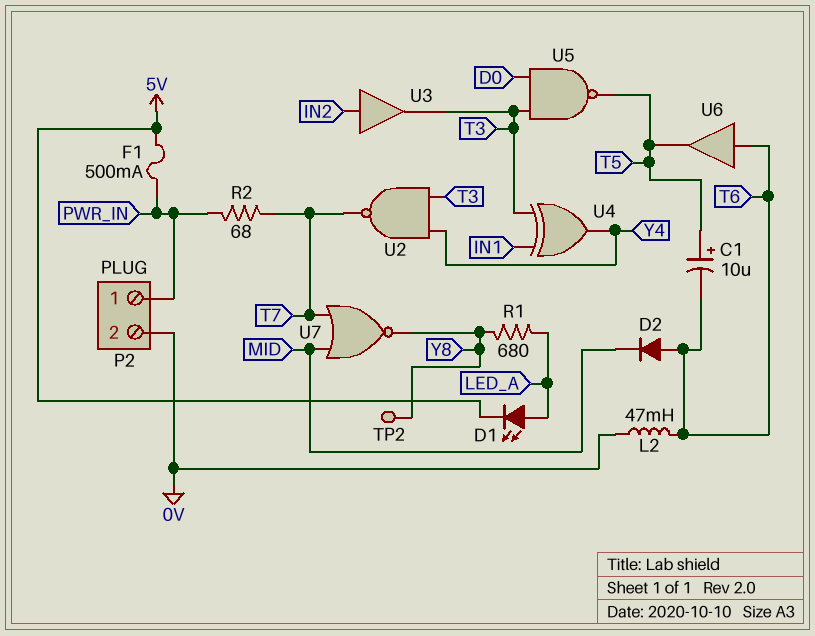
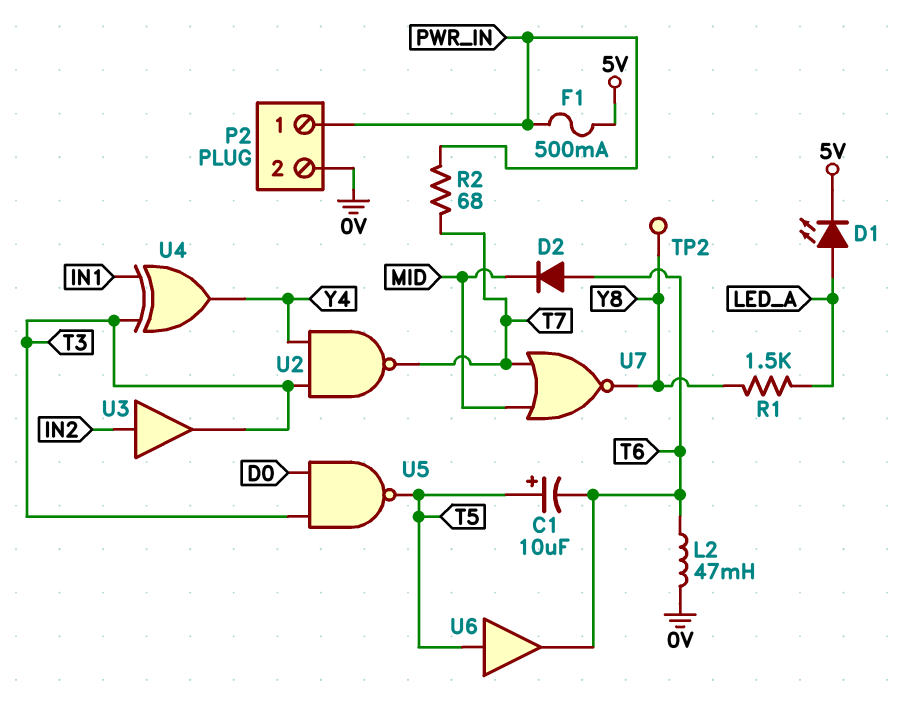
R1: 680 (LED_A, Y8) -> 1.5k (LED_A, Y8)
U6: buffer (in T6, out T5) -> buffer (in T5, out T6)

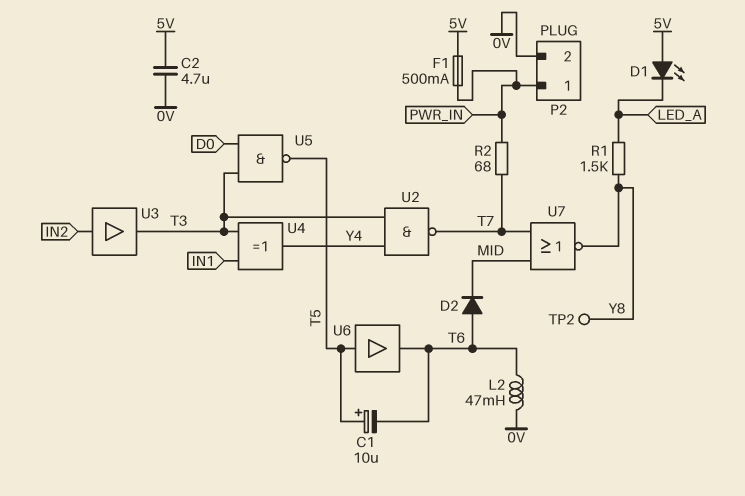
C2: none -> 4.7uF (0V, 5V)
D1: LED (A LED_A, K 5V) -> LED (A 5V, K LED_A)

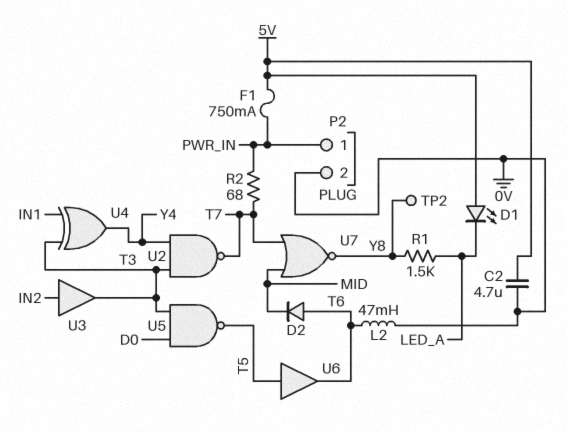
C1: 10uF (plus T5, minus T6) -> none
F1: 500mA (5V, PWR_IN) -> 750mA (5V, PWR_IN)

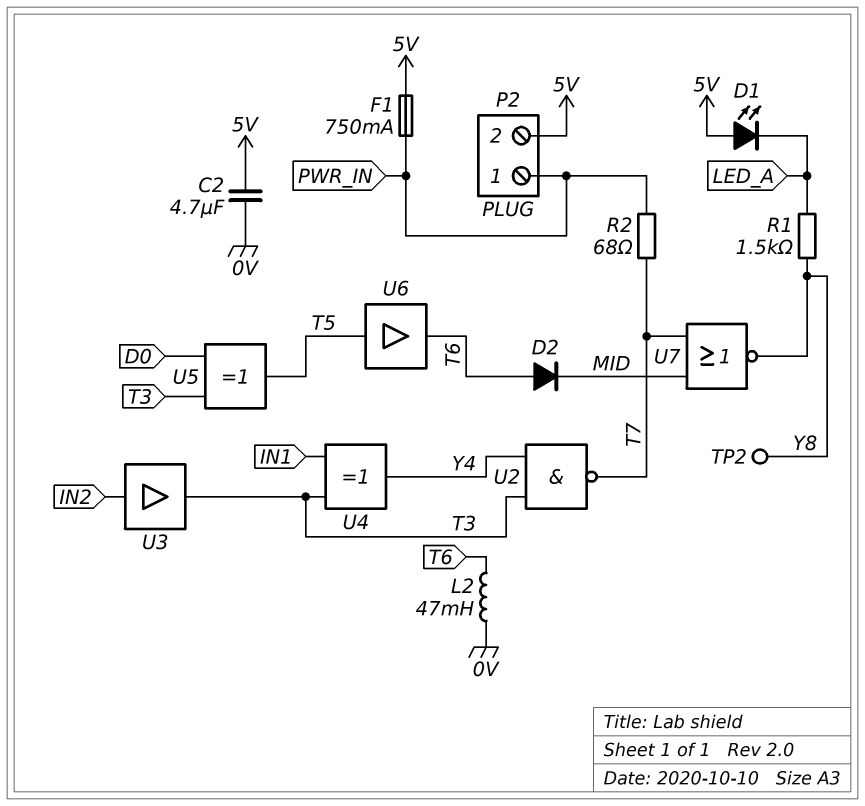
P2 pin 2: 0V -> 5V
U5: NAND (in D0, in T3, out T5) -> XOR (in D0, in T3, out T5)

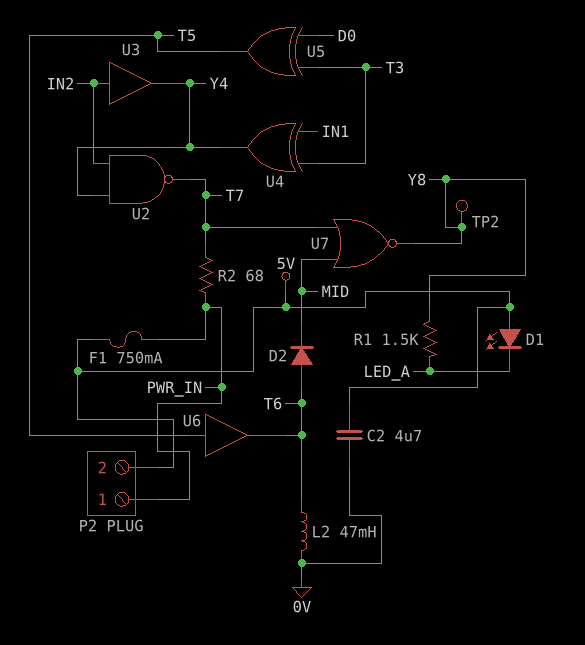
U2: NAND (in T3, in Y4, out T7) -> NAND (in IN2, in Y4, out T7)
U3: buffer (in IN2, out T3) -> buffer (in IN2, out Y4)

